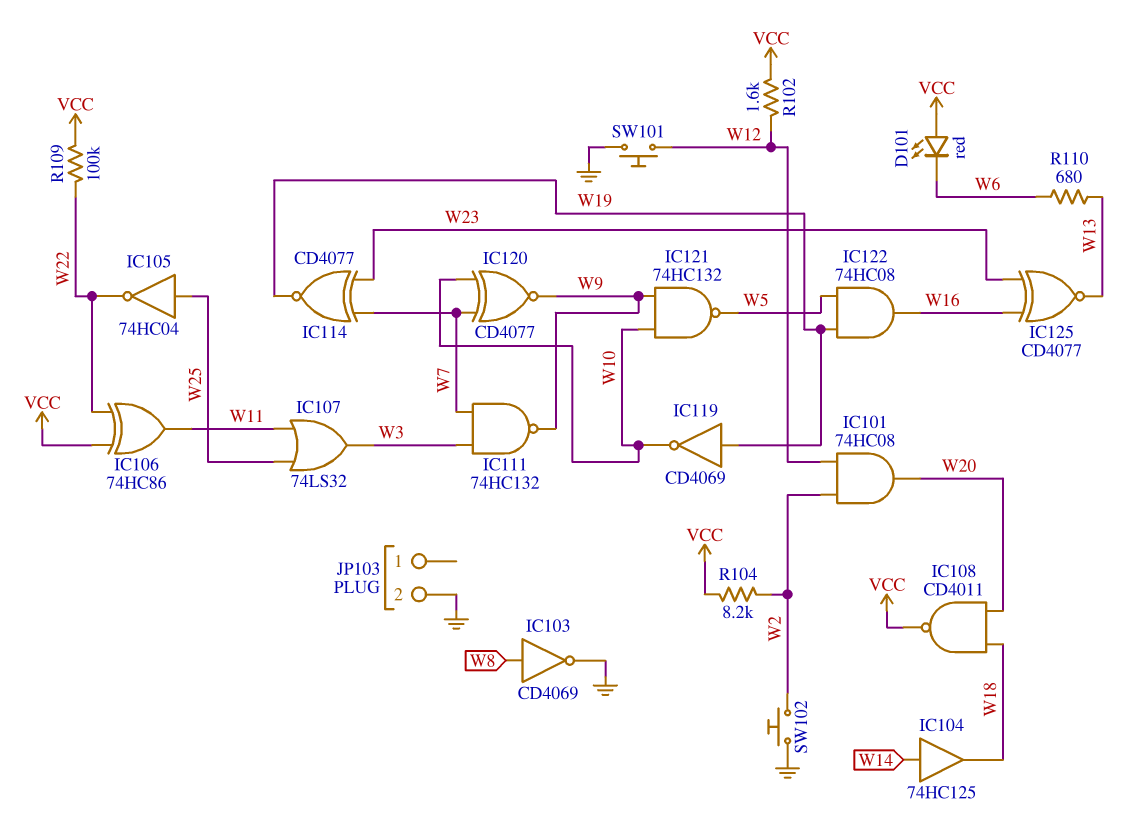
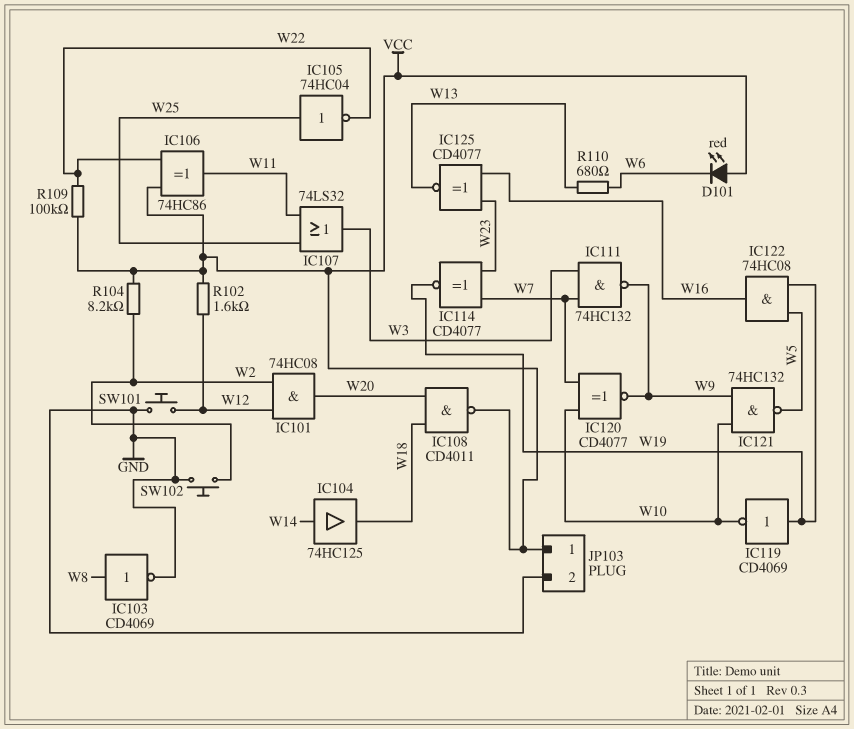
JP103 pin 1: none -> VCC

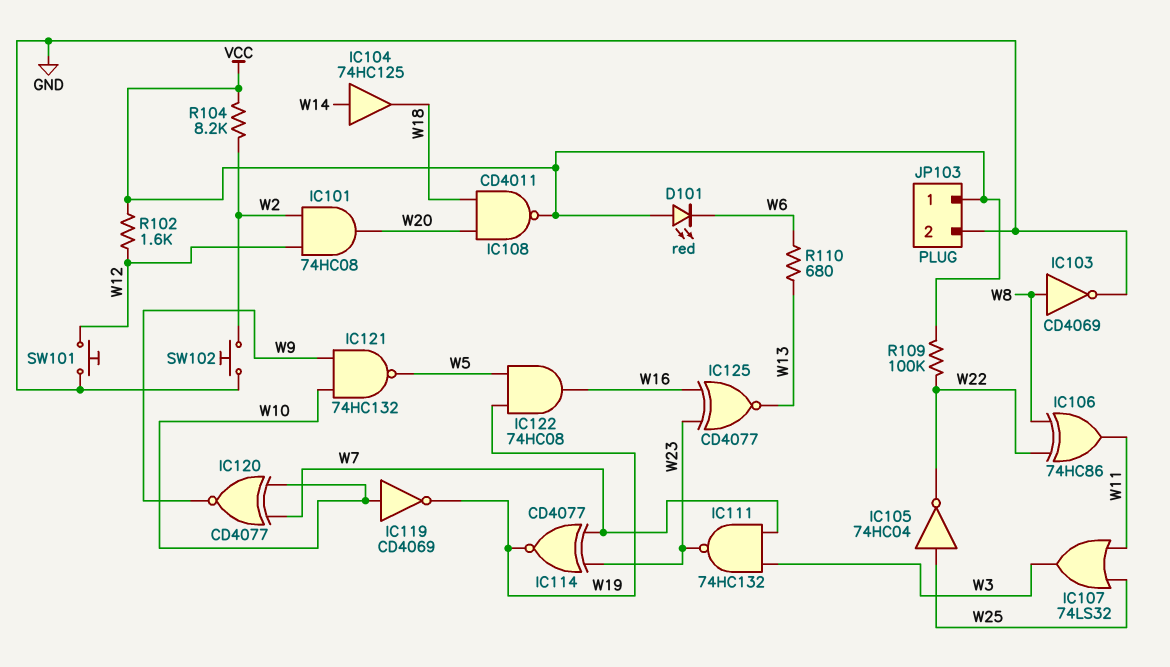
IC106: XOR 74HC86 (in VCC, in W22, out W11) -> XOR 74HC86 (in W8, in W22, out W11)
IC111: NAND 74HC132 (in W3, in W7, out W9) -> NAND 74HC132 (in W3, in W7, out W23)
IC119: NOT CD4069 (in W19, out W10) -> NOT CD4069 (in W10, out W19)

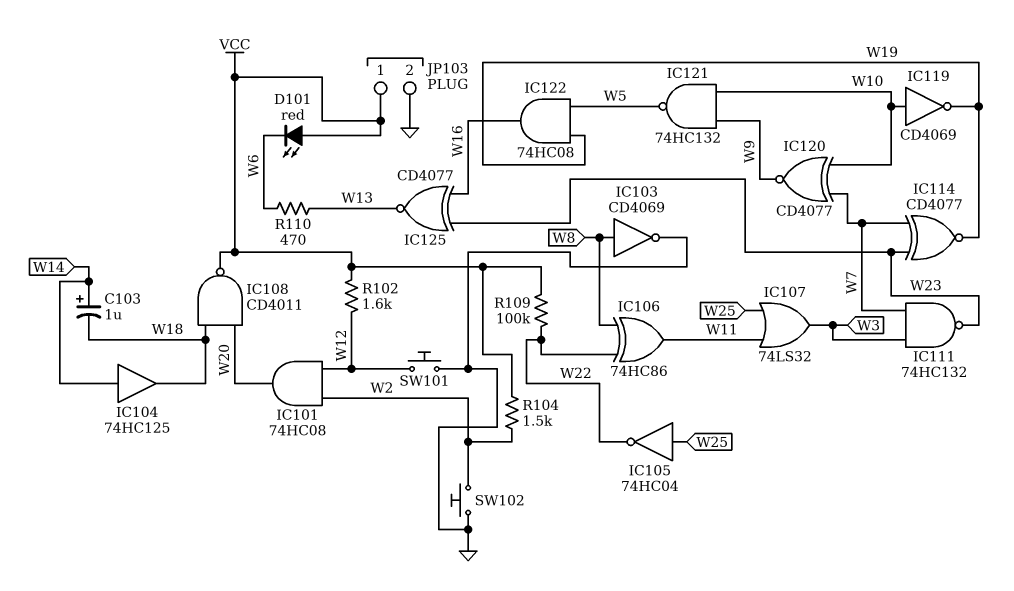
C103: none -> 1uF (plus W14, minus W18)
R104: 8.2k (VCC, W2) -> 1.5k (VCC, W2)
R110: 680 (W6, W13) -> 470 (W6, W13)

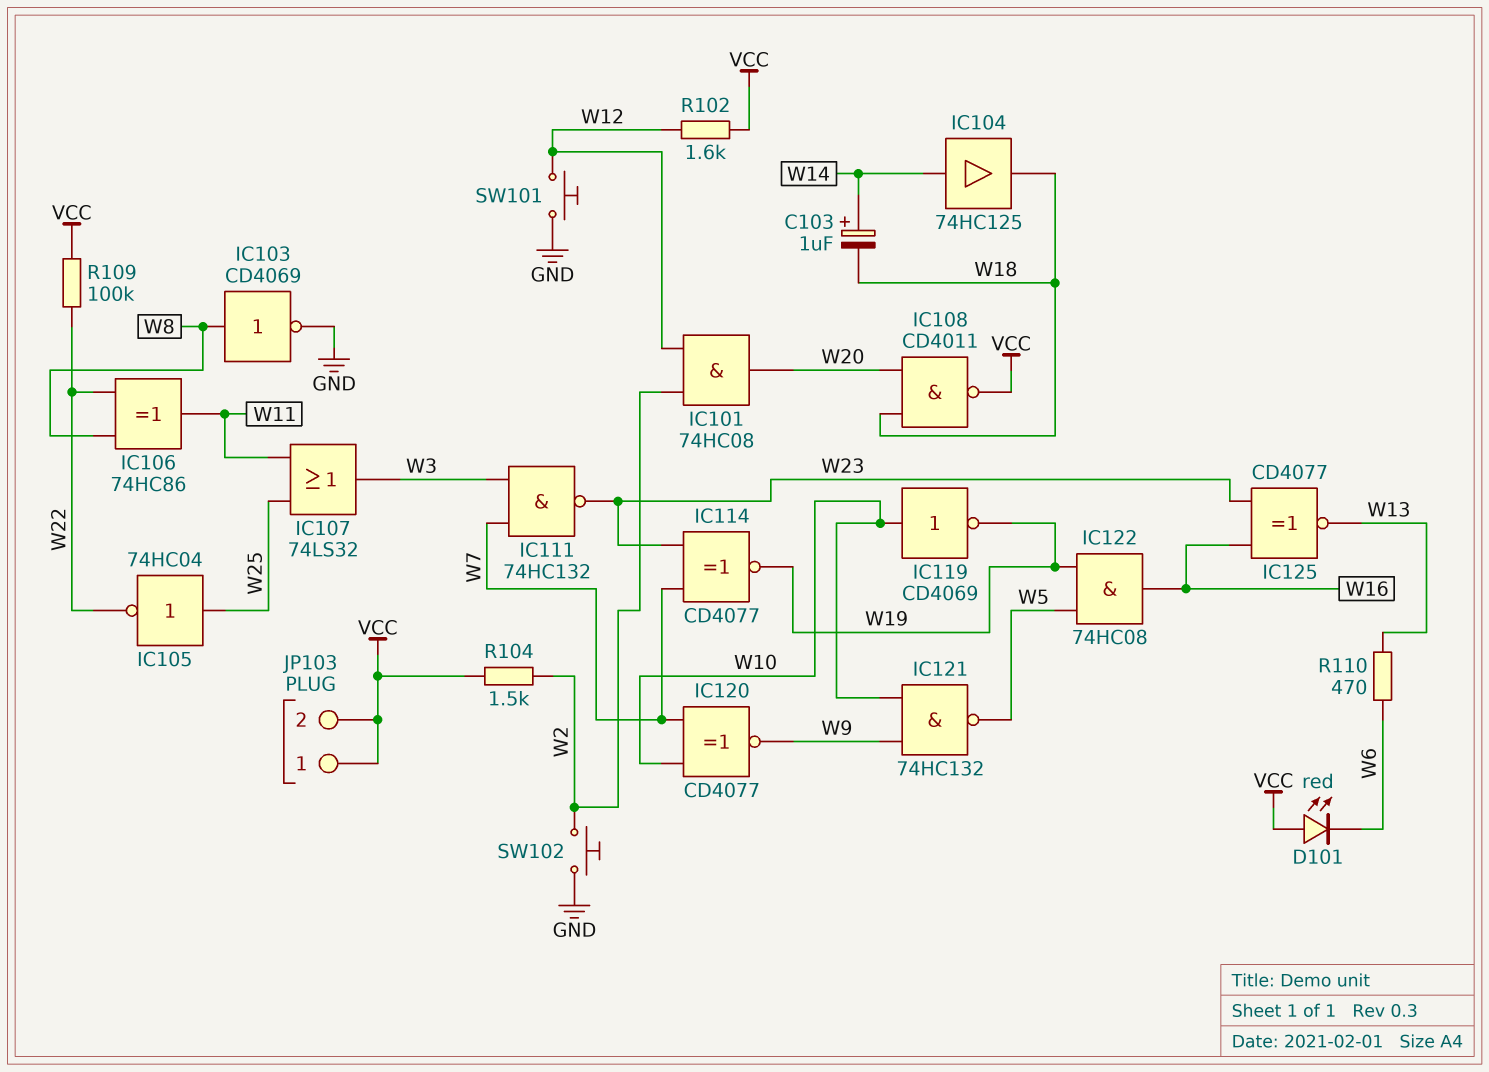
JP103 pin 2: GND -> VCC

